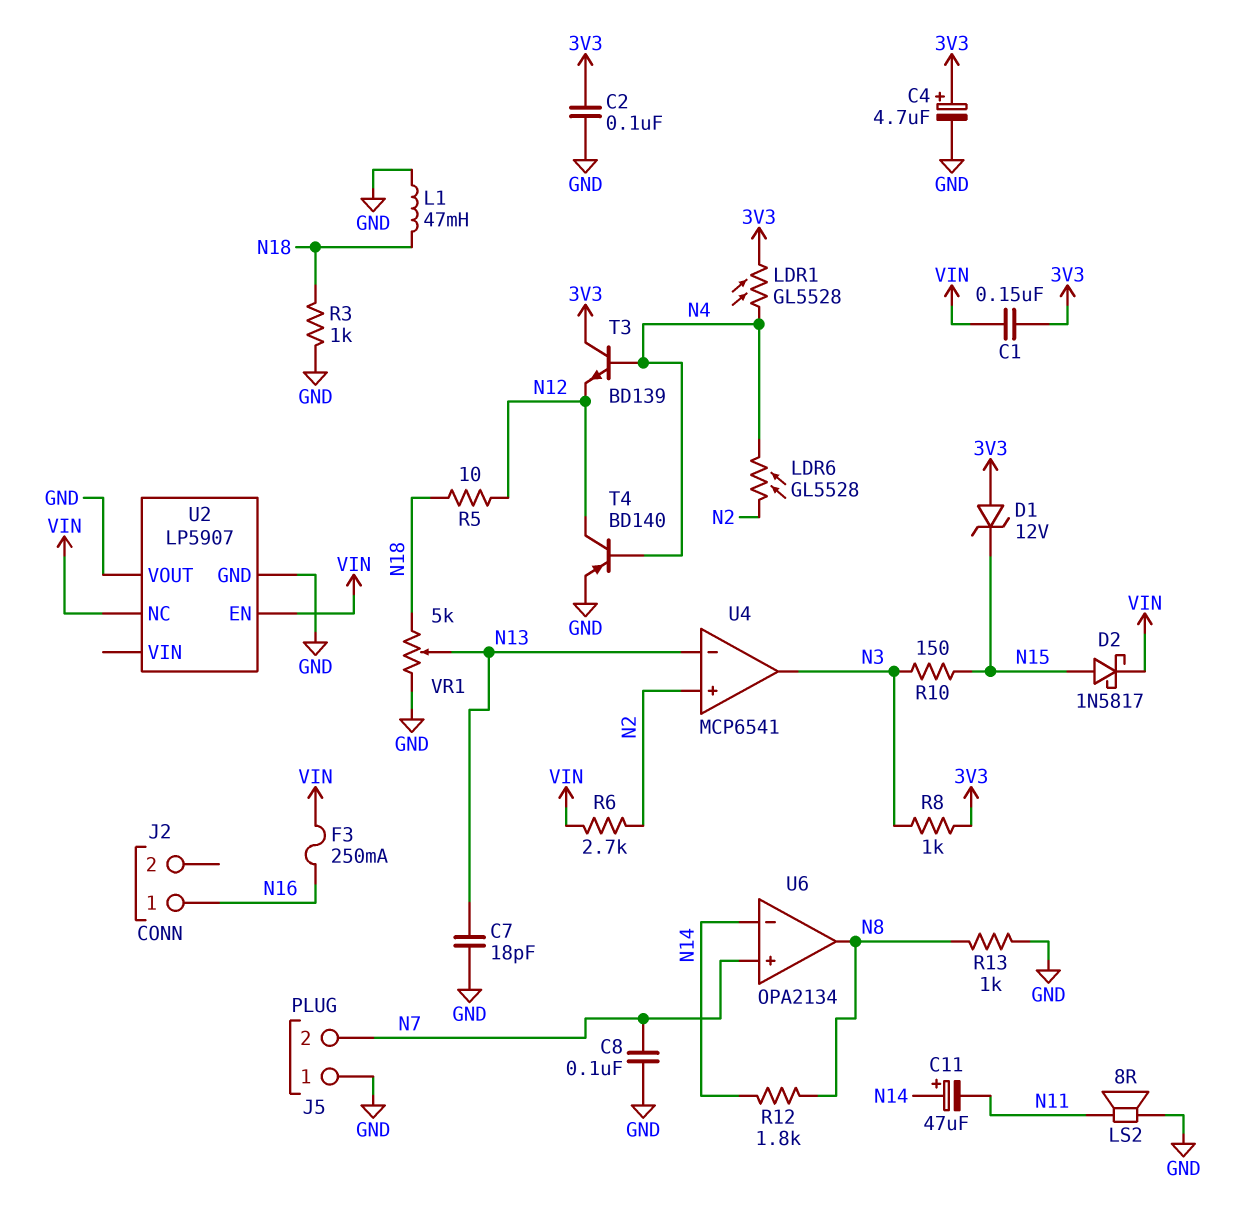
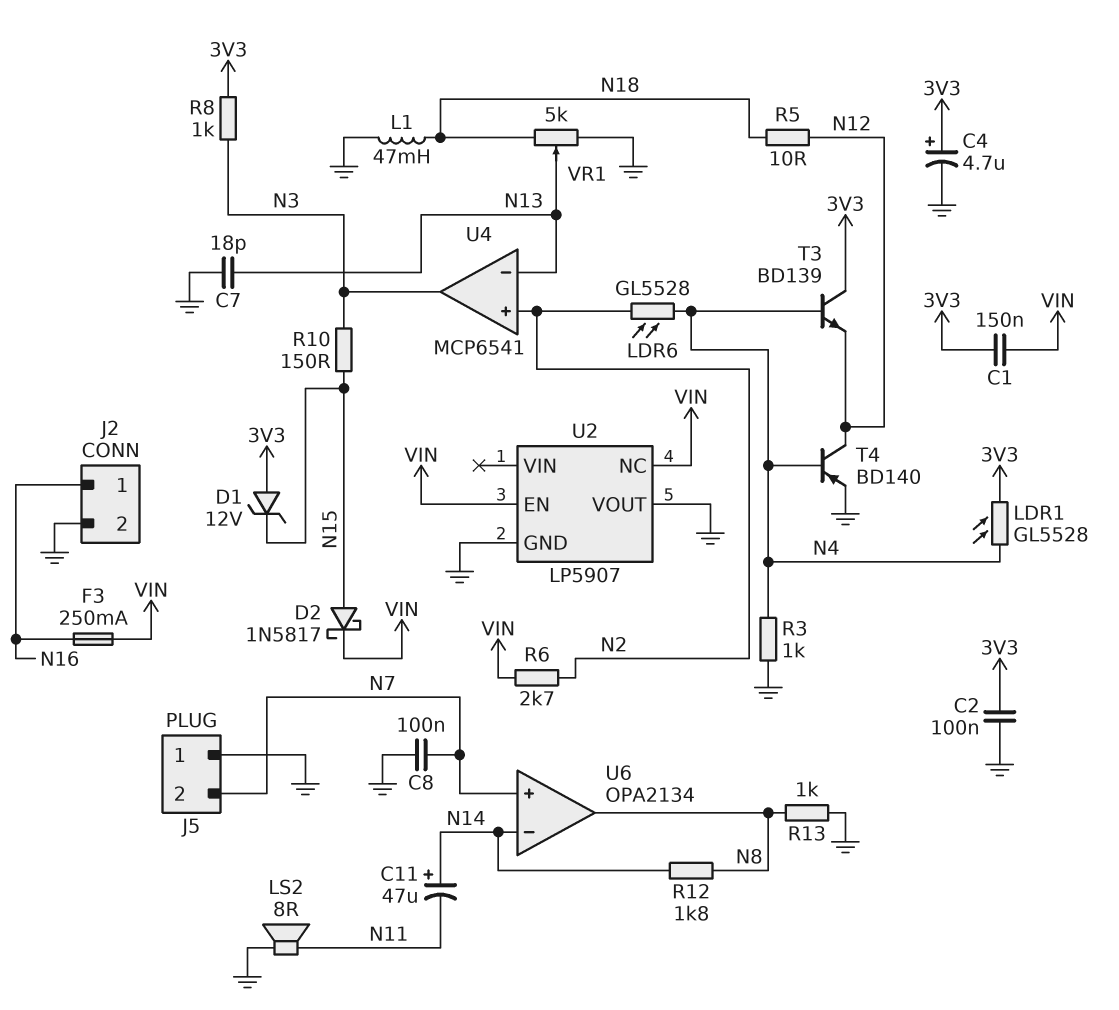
J2 pin 2: none -> GND
R3: 1k (GND, N18) -> 1k (GND, N4)

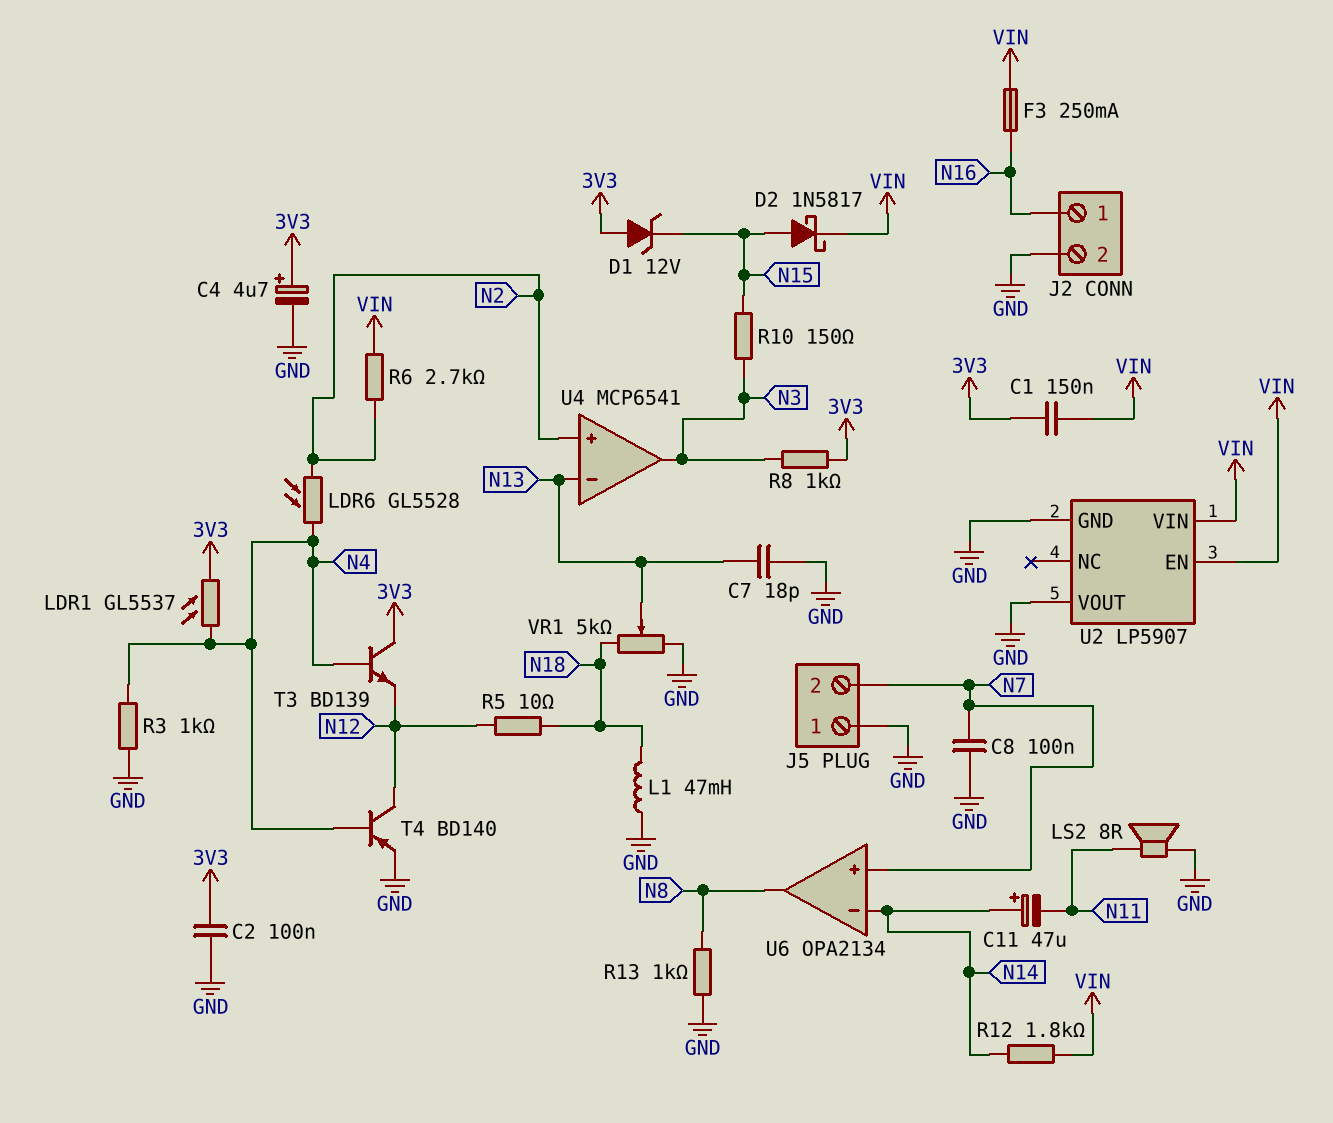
LDR1: GL5528 (3V3, N4) -> GL5537 (3V3, N4)
R12: 1.8k (N8, N14) -> 1.8k (N14, VIN)
U2 pin NC: VIN -> none
U2 pin VIN: none -> VIN

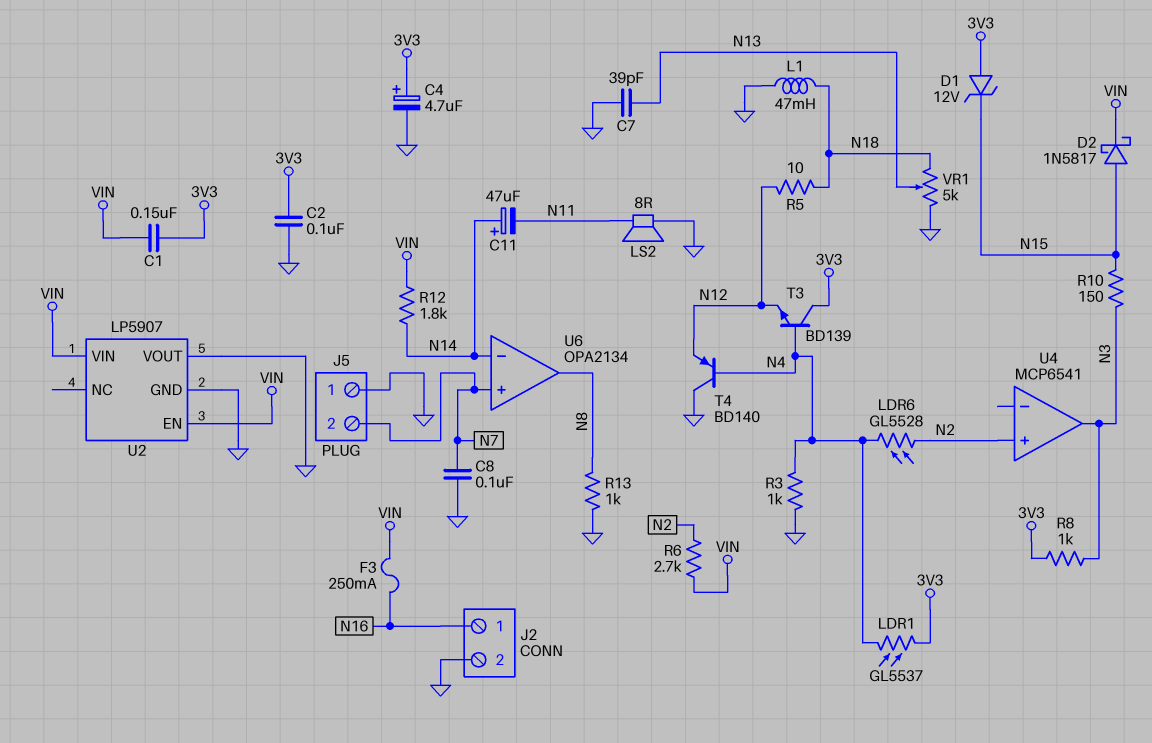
C7: 18pF (GND, N13) -> 39pF (GND, N13)
T4: PNP BD140 (B N4, C N12, E GND) -> PNP BD140 (B N4, C GND, E N12)
U4 pin in-: N13 -> none

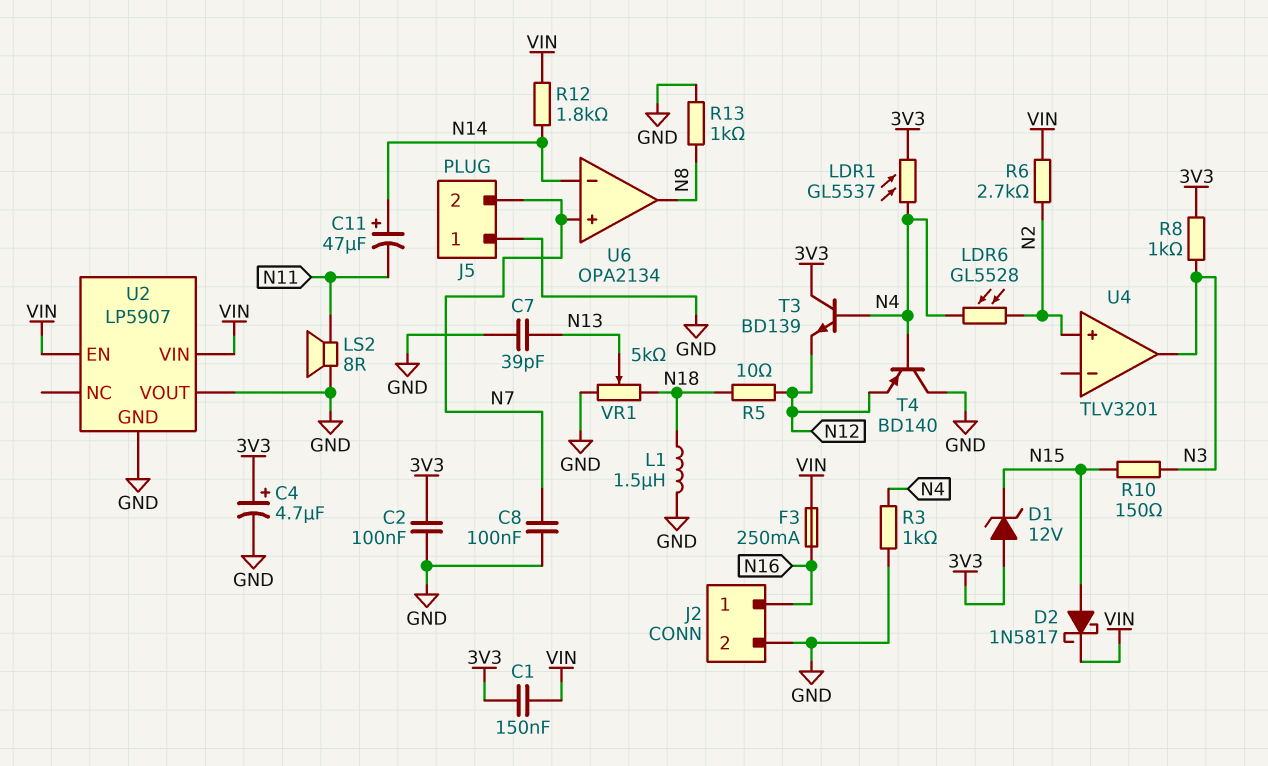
L1: 47mH (GND, N18) -> 1.5uH (GND, N18)
U4: MCP6541 -> TLV3201

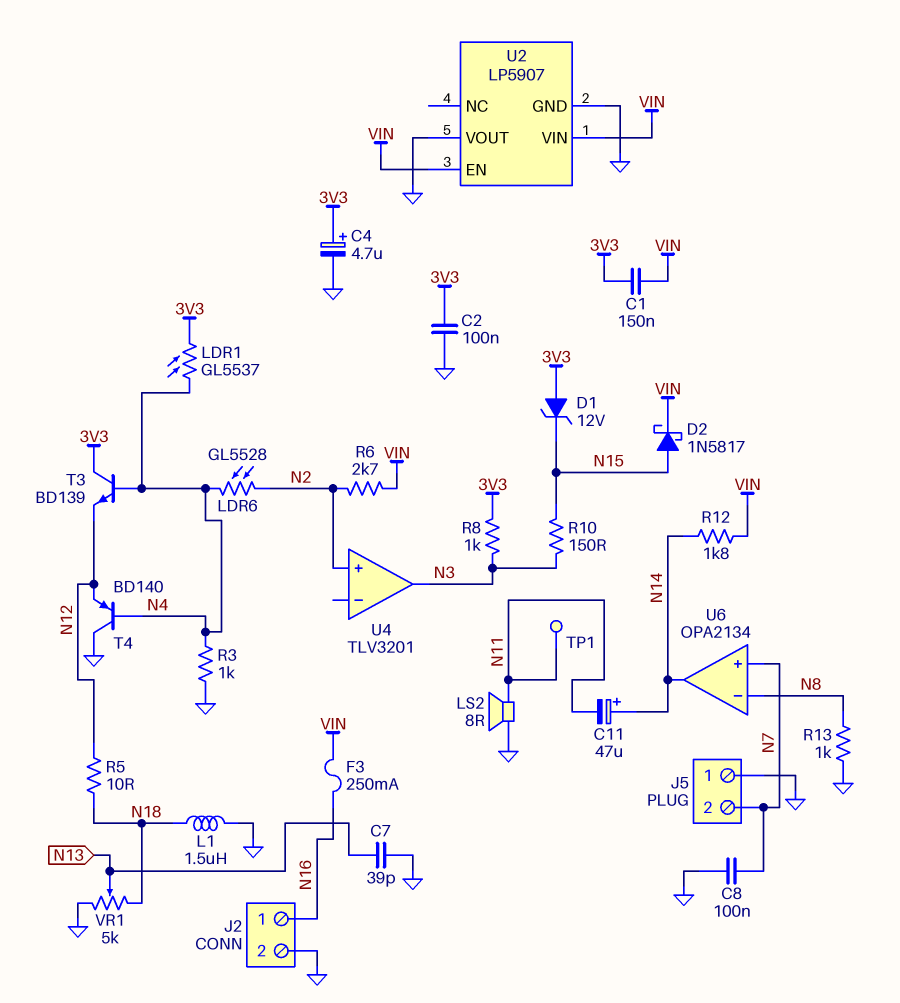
TP1: none -> test point (N11)
U6 pin in-: N14 -> N8
U6 pin out: N8 -> N14

